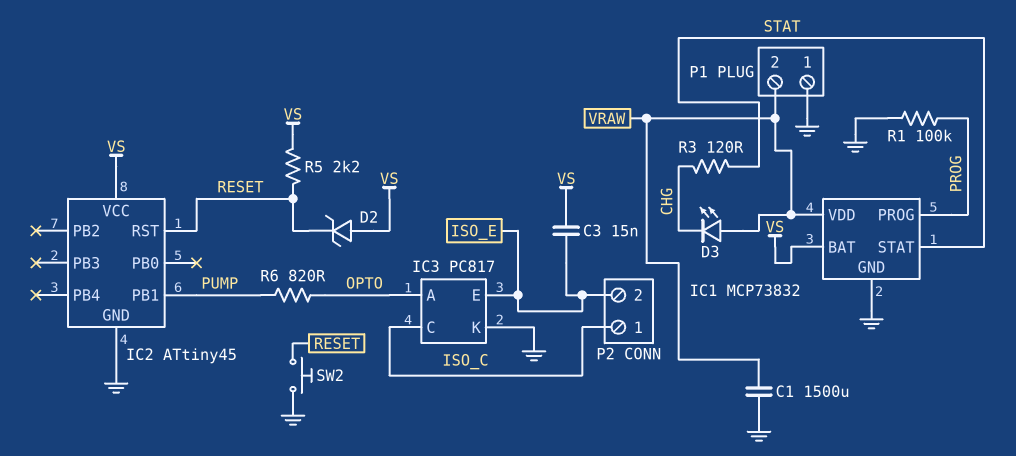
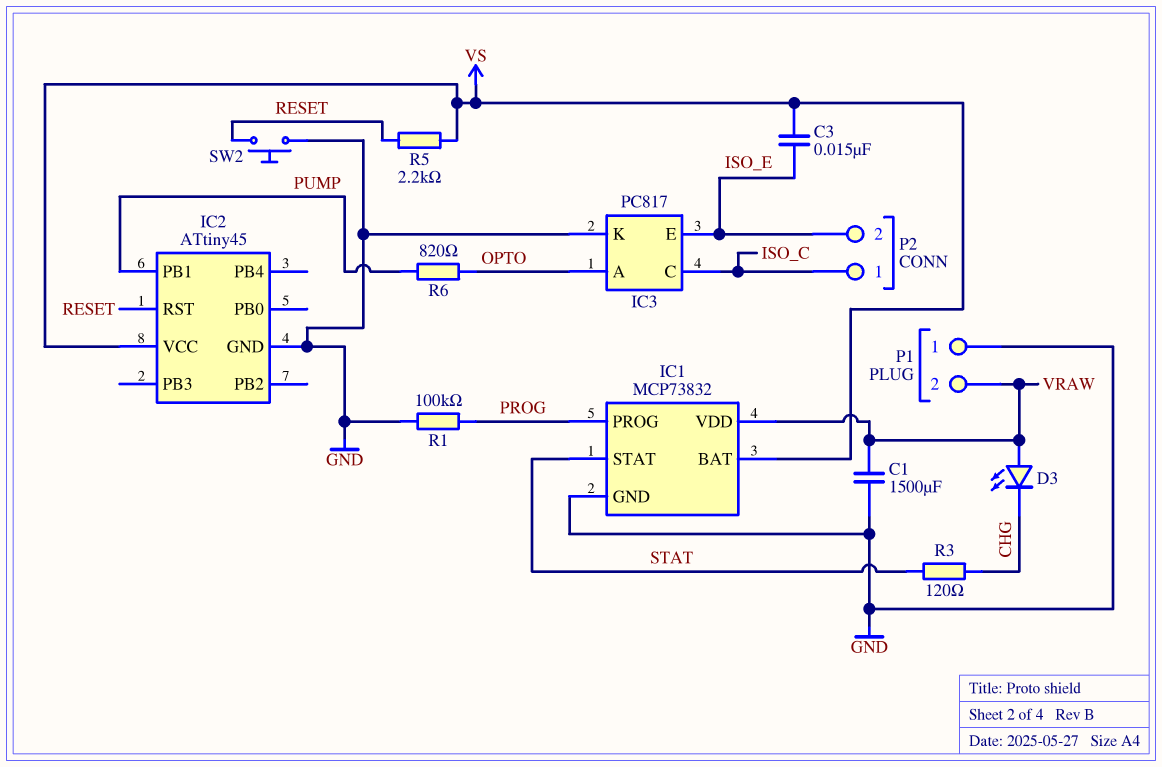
D2: zener (A VS, K RESET) -> none

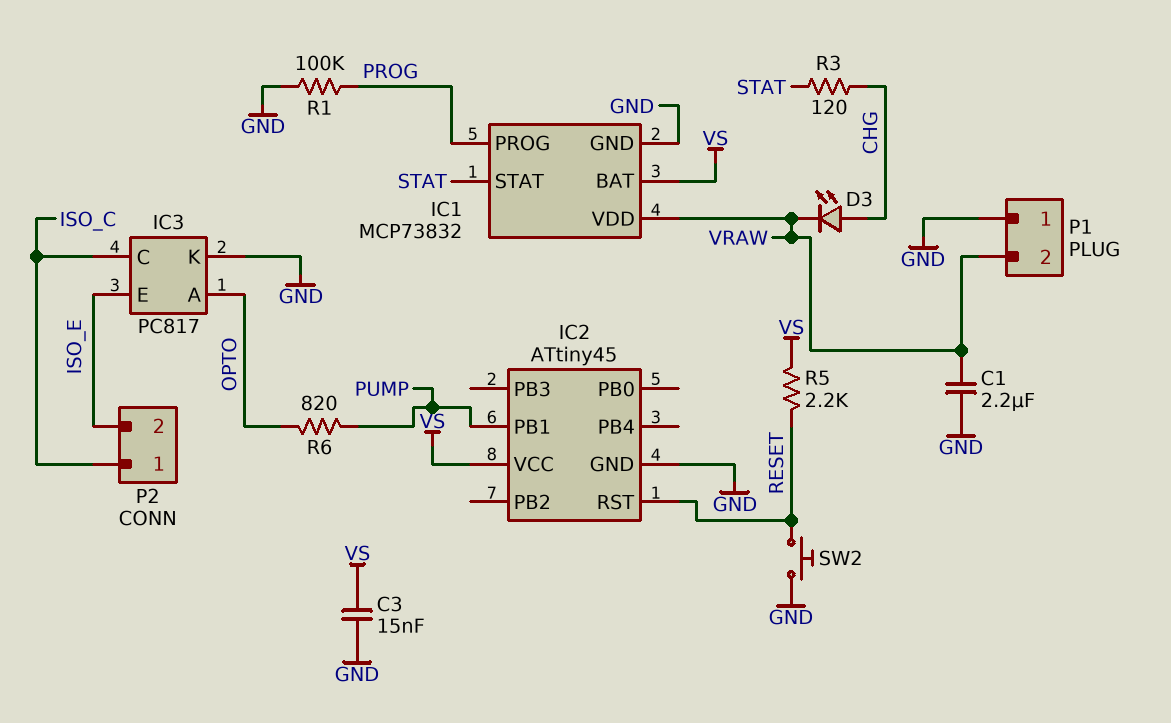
C1: 1500uF (GND, VRAW) -> 2.2uF (GND, VRAW)
C3: 15nF (ISO_E, VS) -> 15nF (GND, VS)
D3: LED (A VRAW, K CHG) -> LED (A CHG, K VRAW)

